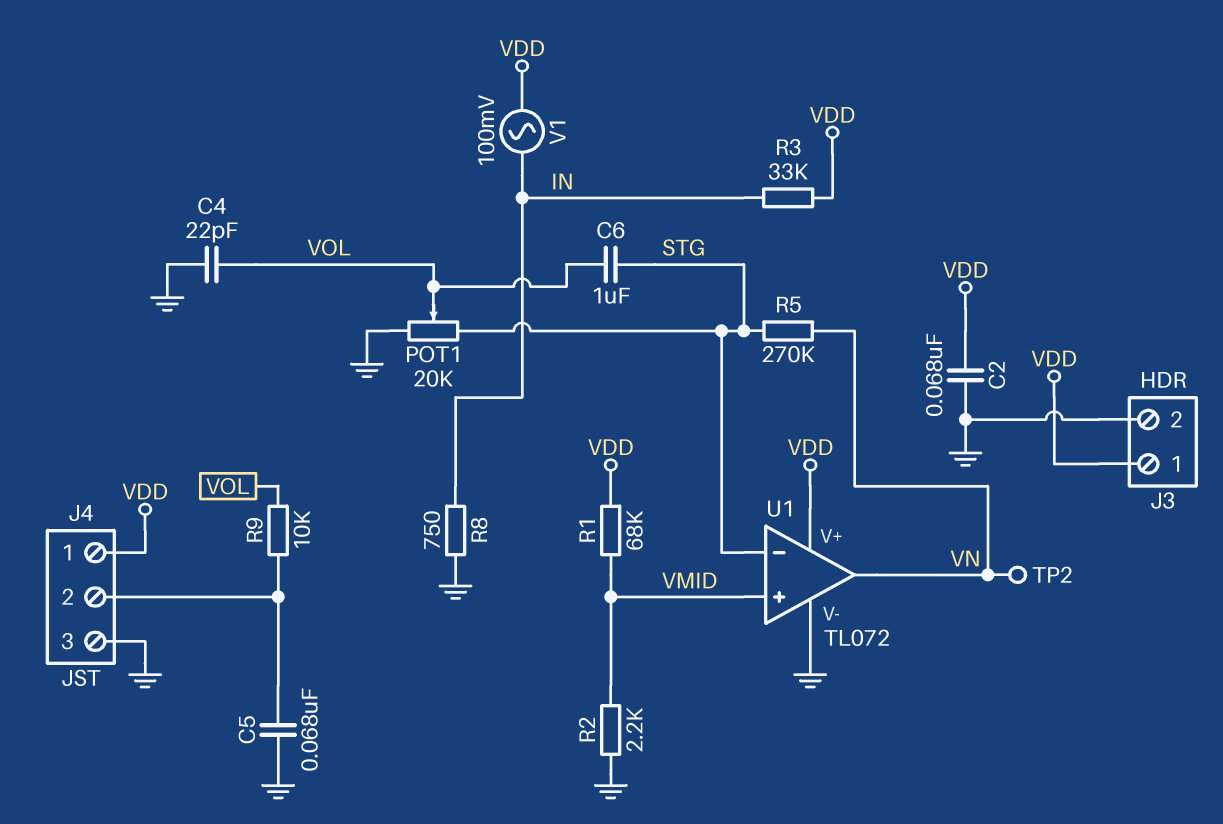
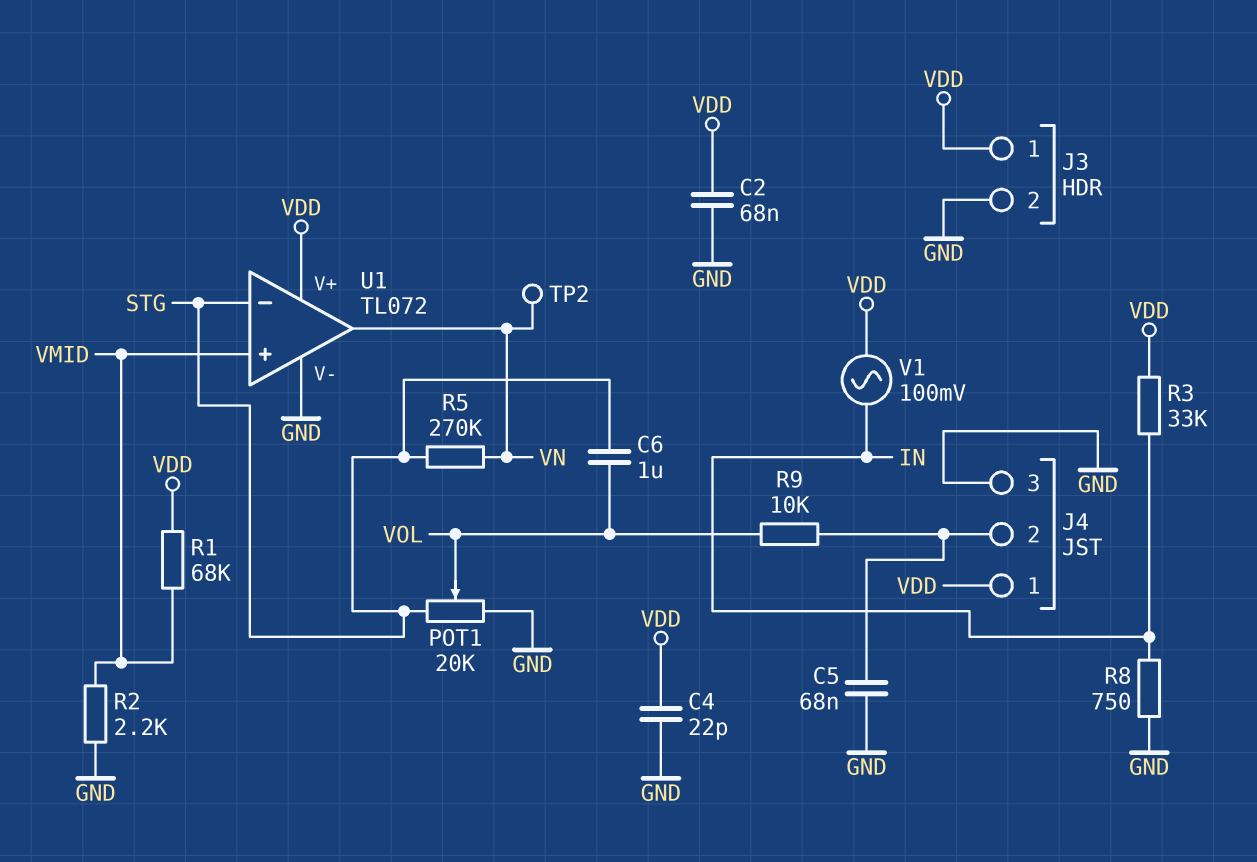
C4: 22pF (GND, VOL) -> 22pF (GND, VDD)

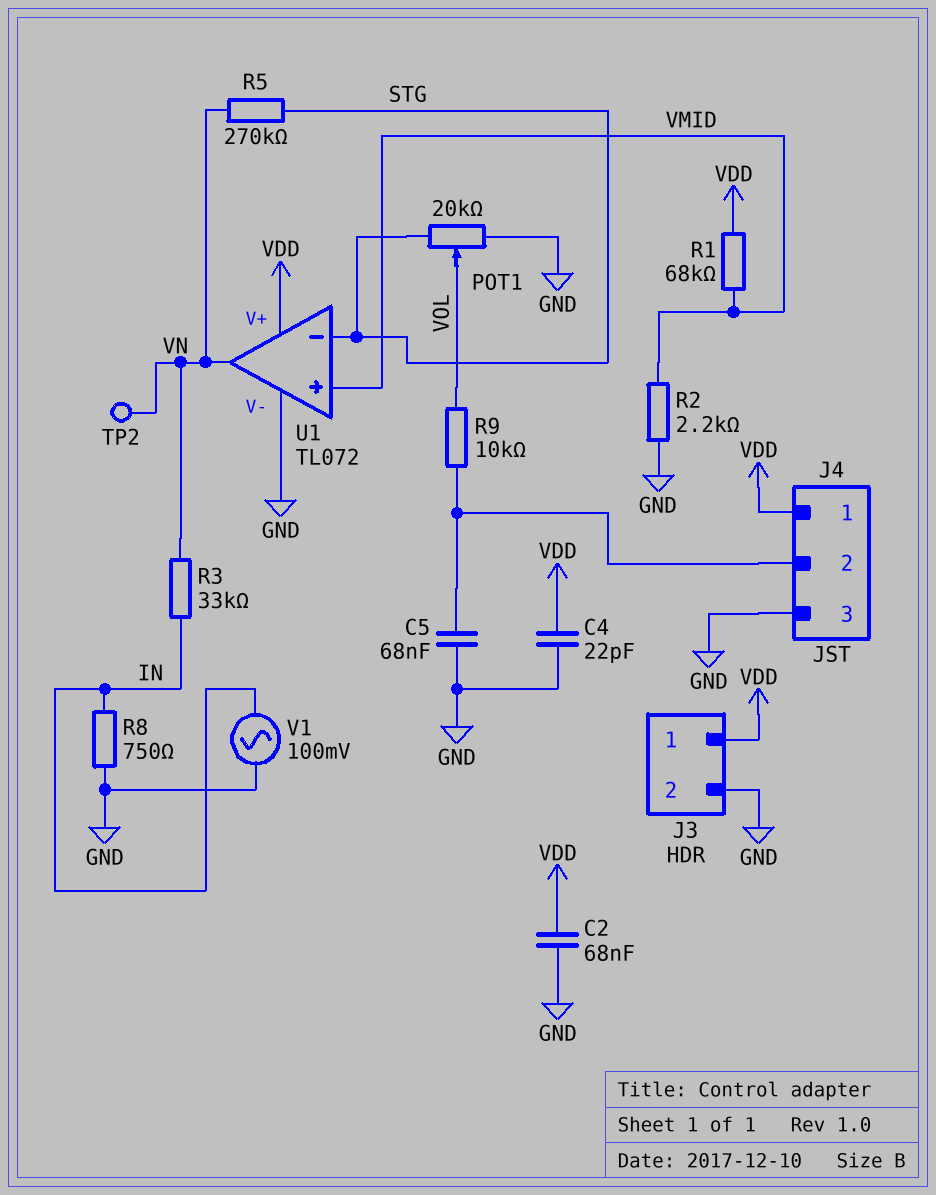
C6: 1uF (STG, VOL) -> none
R3: 33k (IN, VDD) -> 33k (IN, VN)
V1: AC 100mV (IN, VDD) -> AC 100mV (GND, IN)

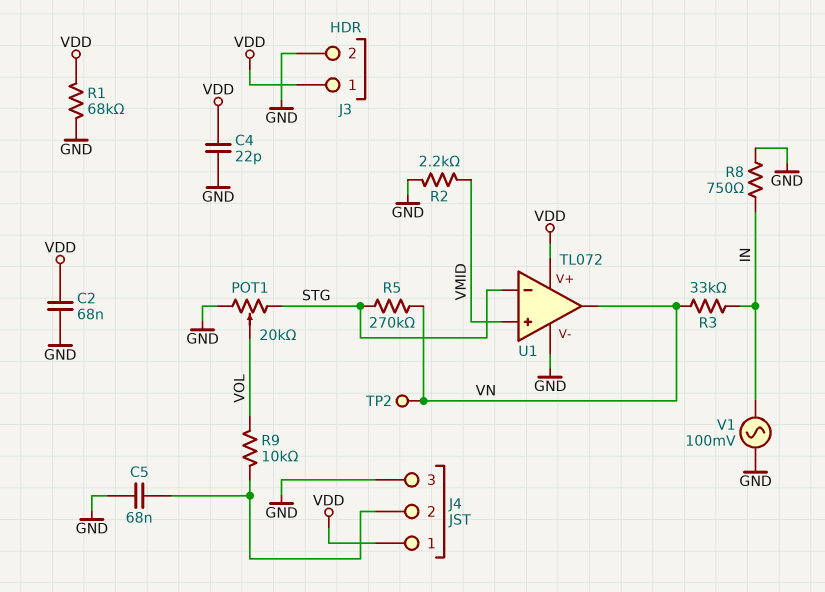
R1: 68k (VDD, VMID) -> 68k (GND, VDD)

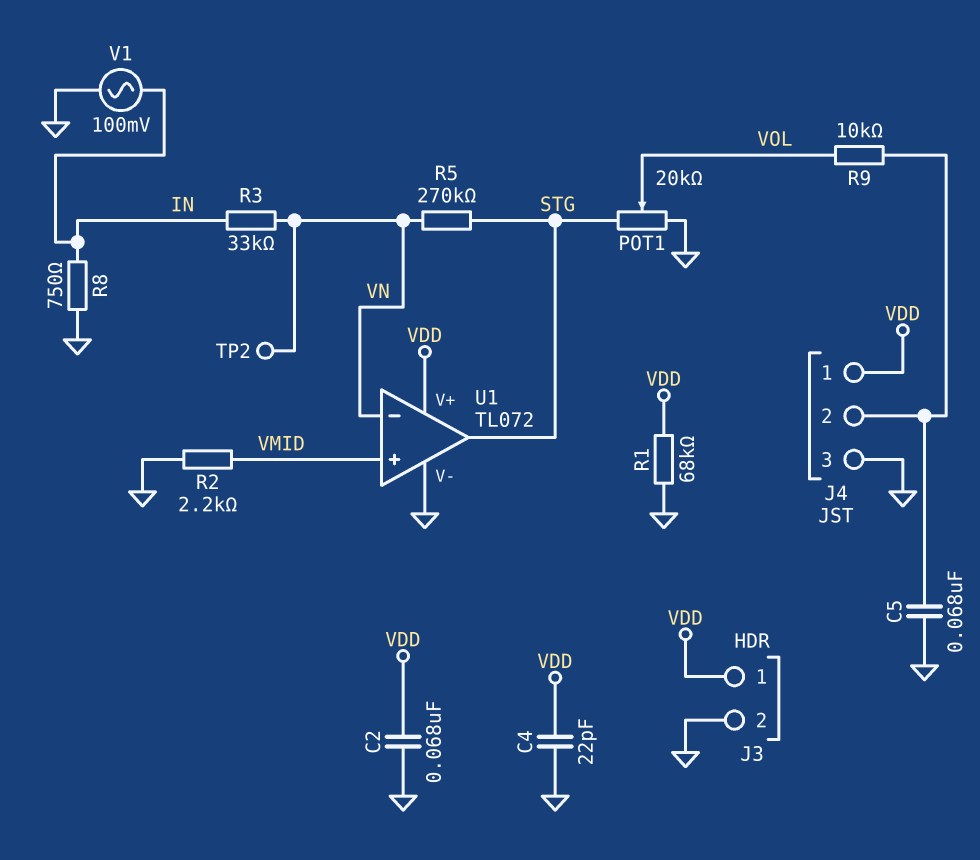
U1 pin in-: STG -> VN
U1 pin out: VN -> STG

